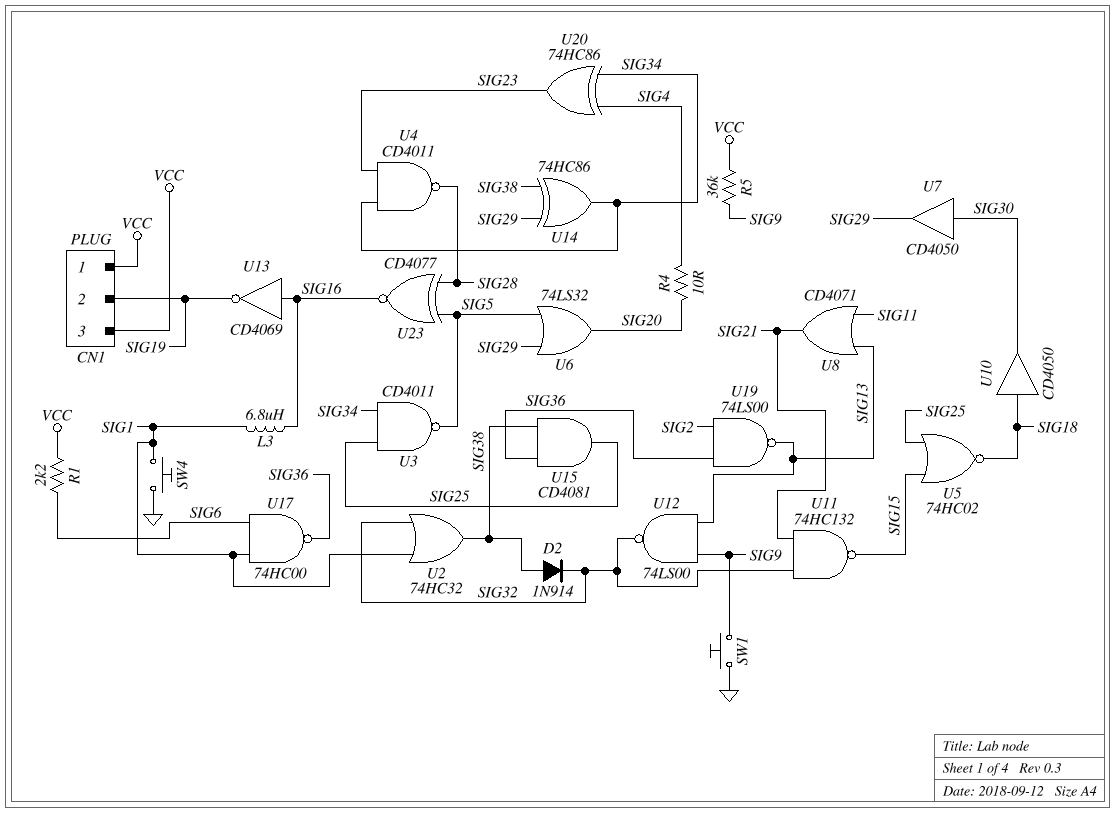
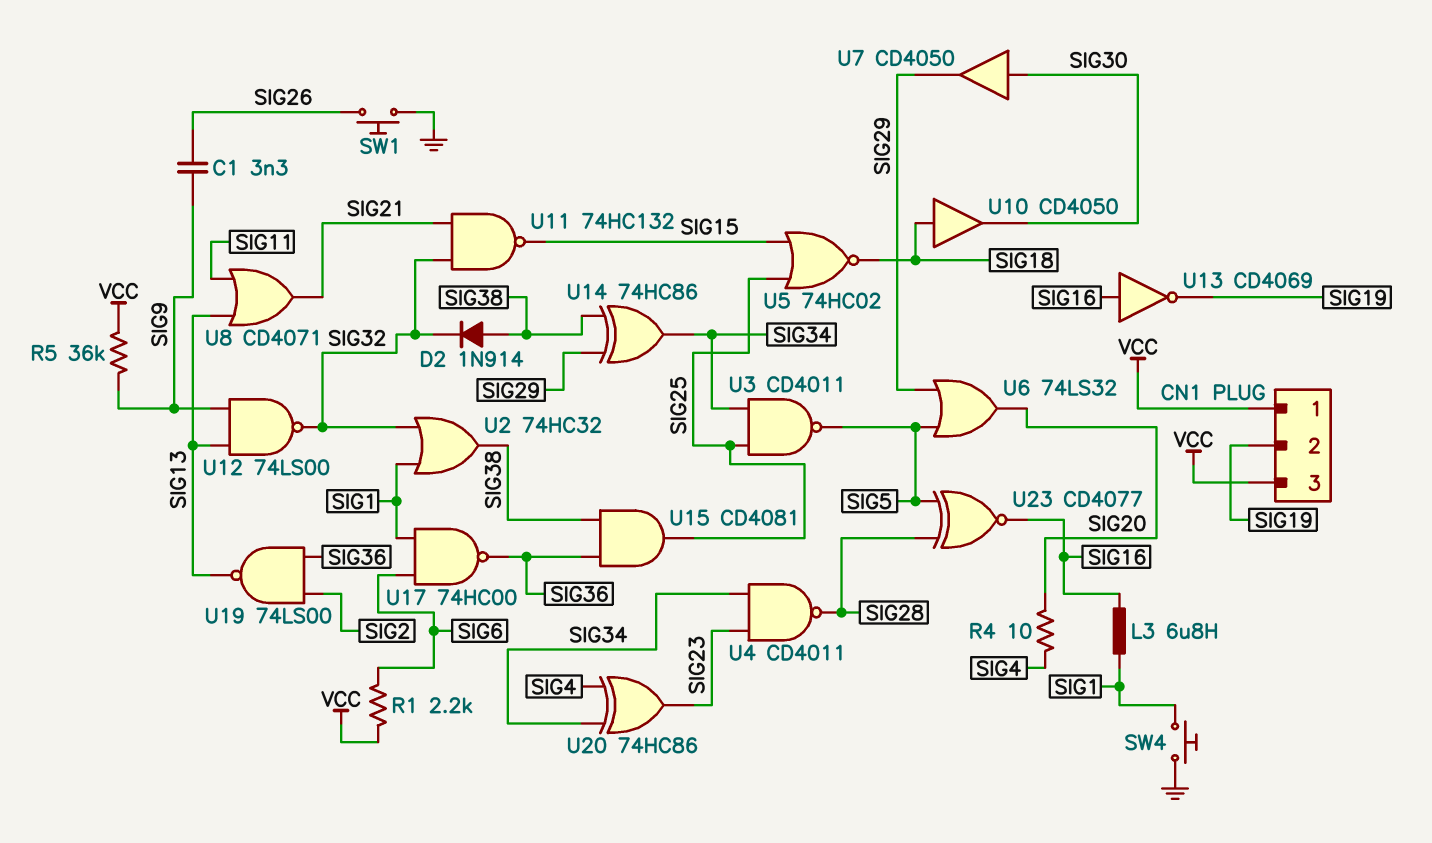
C1: none -> 3.3nF (SIG9, SIG26)
SW1: button (GND, SIG9) -> button (GND, SIG26)

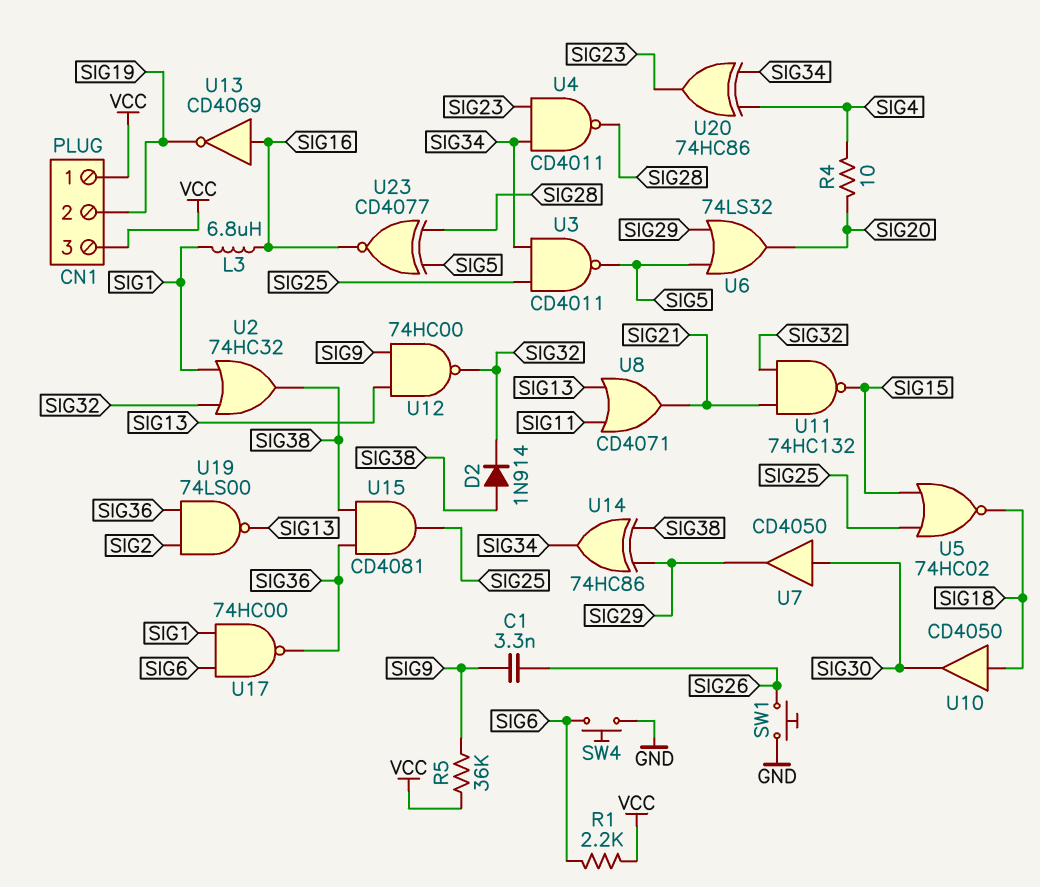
SW4: button (GND, SIG1) -> button (GND, SIG6)
U12: NAND 74LS00 (in SIG9, in SIG13, out SIG32) -> NAND 74HC00 (in SIG9, in SIG13, out SIG32)

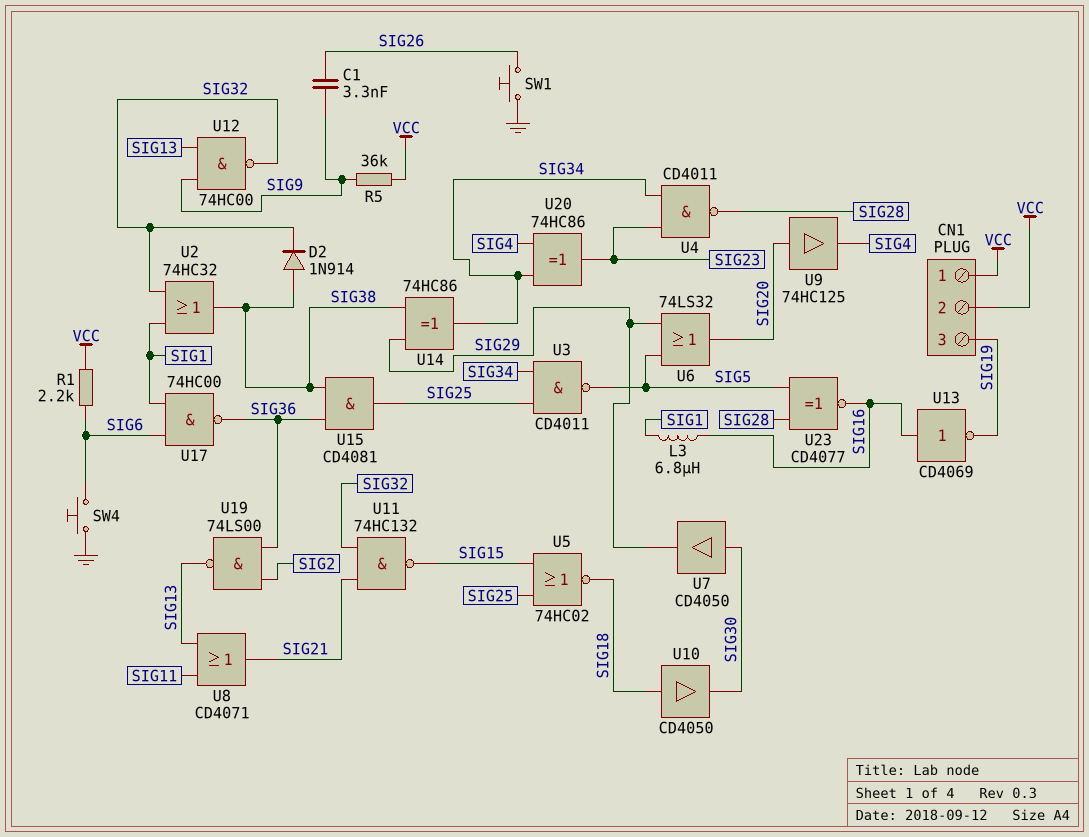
CN1 pin 2: SIG19 -> VCC
CN1 pin 3: VCC -> SIG19
R4: 10 (SIG4, SIG20) -> none
U9: none -> buffer 74HC125 (in SIG20, out SIG4)

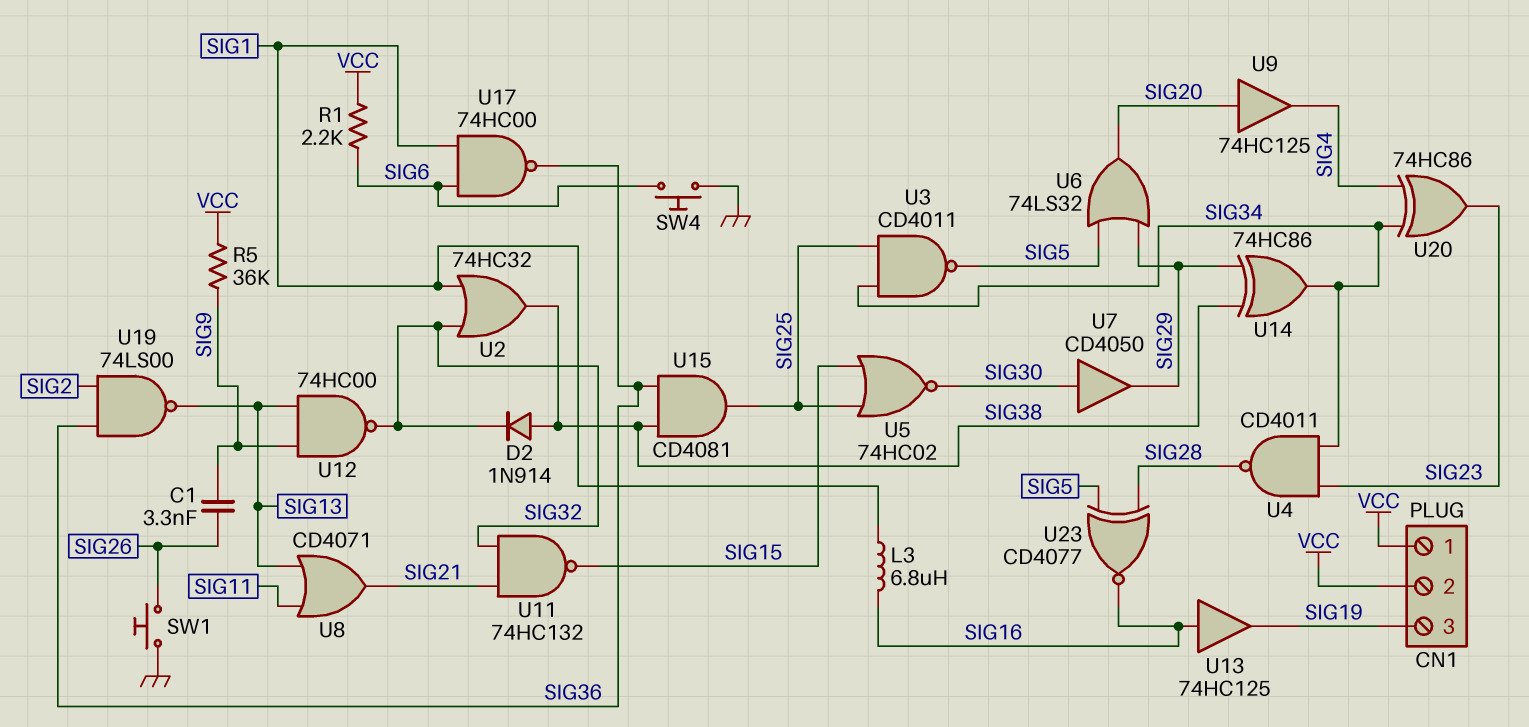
U5: NOR 74HC02 (in SIG15, in SIG25, out SIG18) -> NOR 74HC02 (in SIG15, in SIG25, out SIG30)
U10: buffer CD4050 (in SIG18, out SIG30) -> none
U13: NOT CD4069 (in SIG16, out SIG19) -> buffer 74HC125 (in SIG16, out SIG19)

